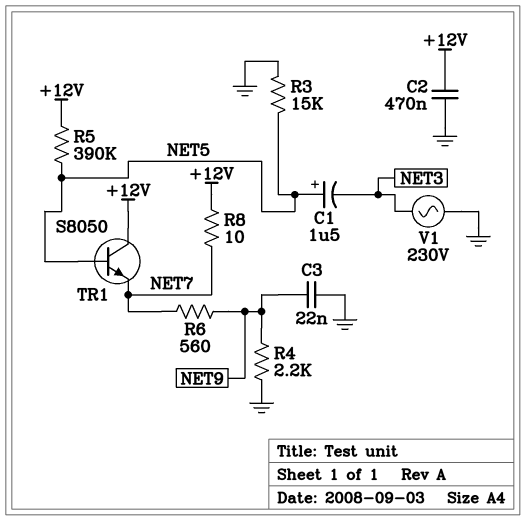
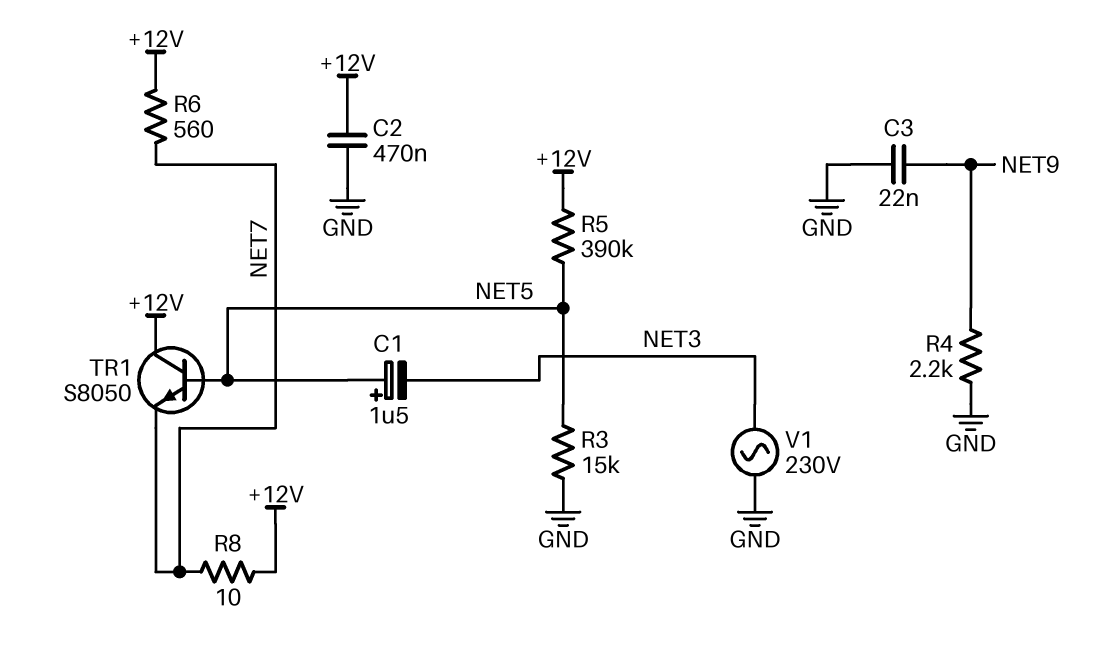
R6: 560 (NET7, NET9) -> 560 (+12V, NET7)

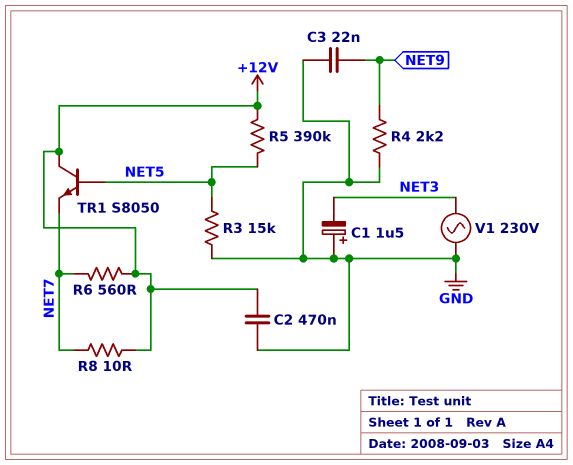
C1: 1.5uF (plus NET5, minus NET3) -> 1.5uF (plus GND, minus NET3)

